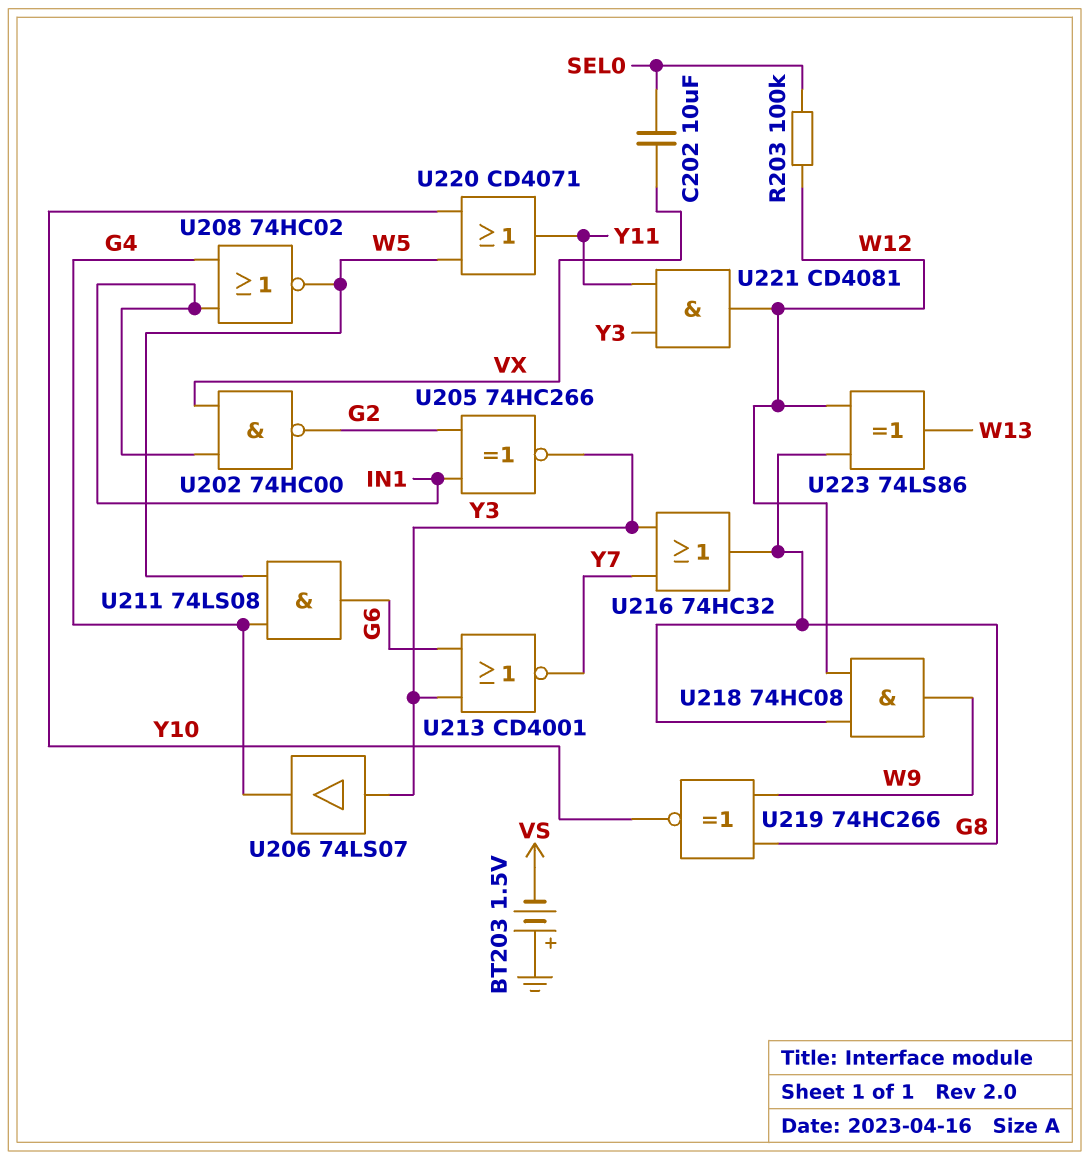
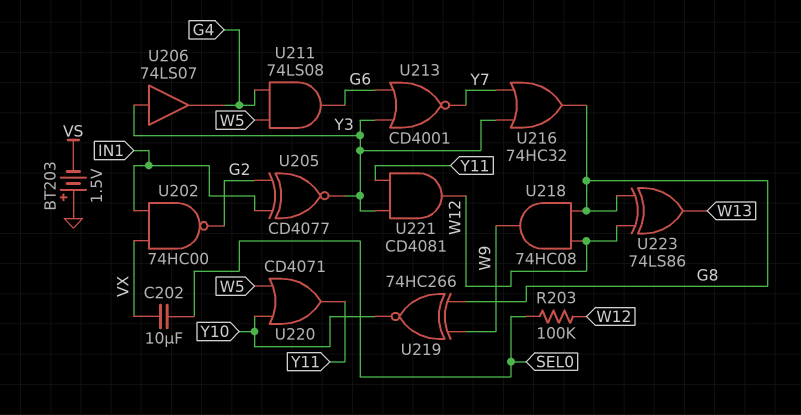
U205: XNOR 74HC266 (in G2, in IN1, out Y3) -> XNOR CD4077 (in G2, in IN1, out Y3)
U208: NOR 74HC02 (in G4, in IN1, out W5) -> none

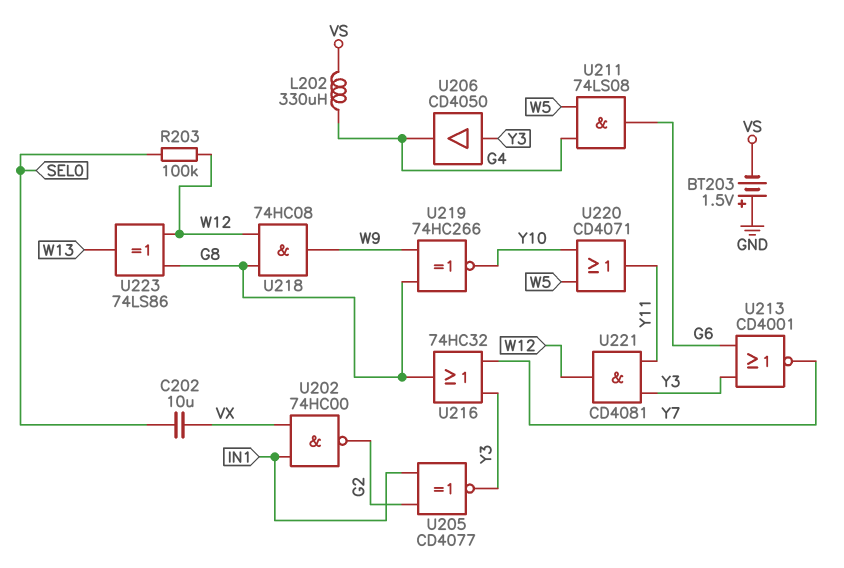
L202: none -> 330uH (G4, VS)
U206: buffer 74LS07 (in Y3, out G4) -> buffer CD4050 (in Y3, out G4)

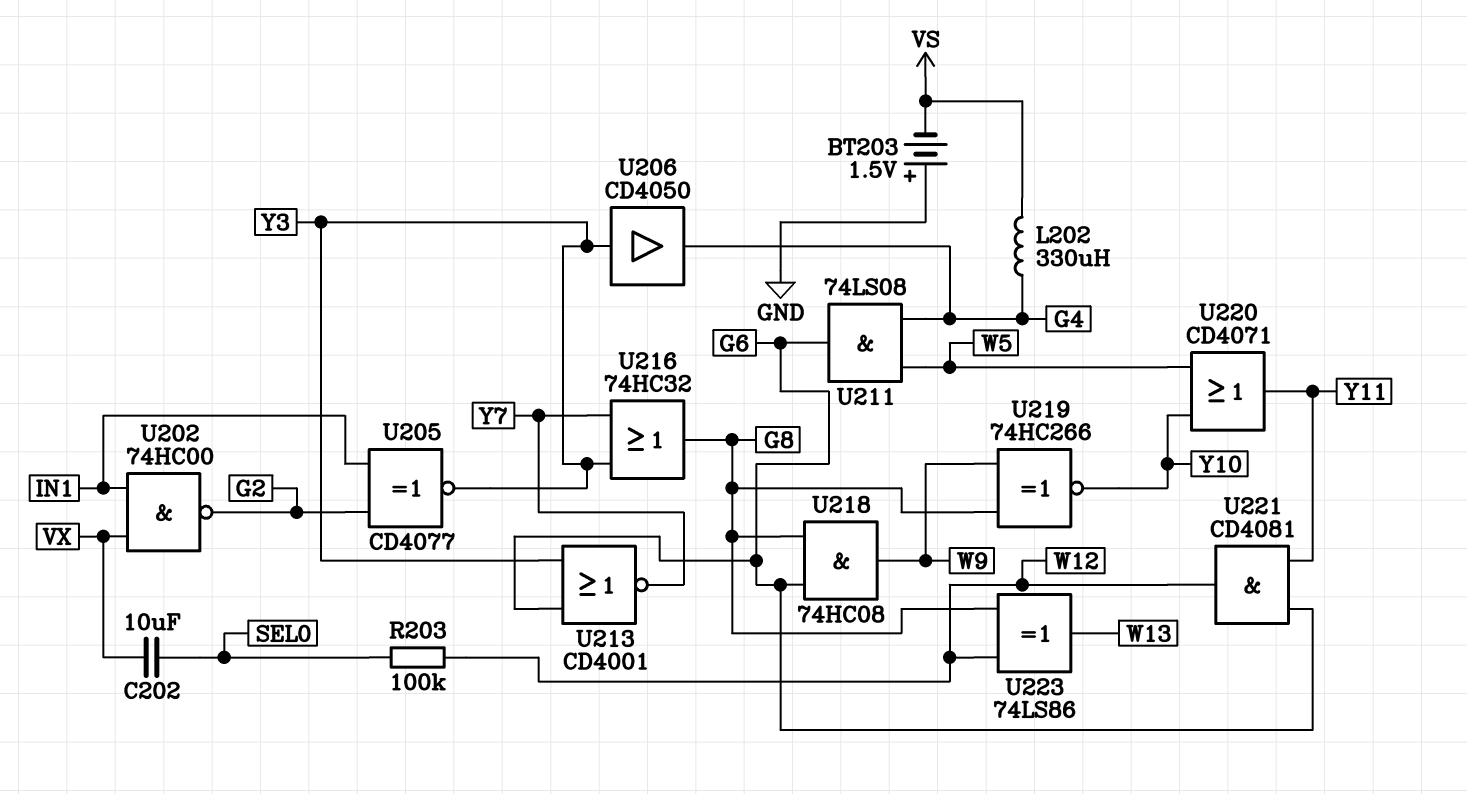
U218: AND 74HC08 (in G8, in W12, out W9) -> AND 74HC08 (in G6, in G8, out W9)
U221: AND CD4081 (in Y3, in Y11, out W12) -> AND CD4081 (in G6, in Y11, out W12)

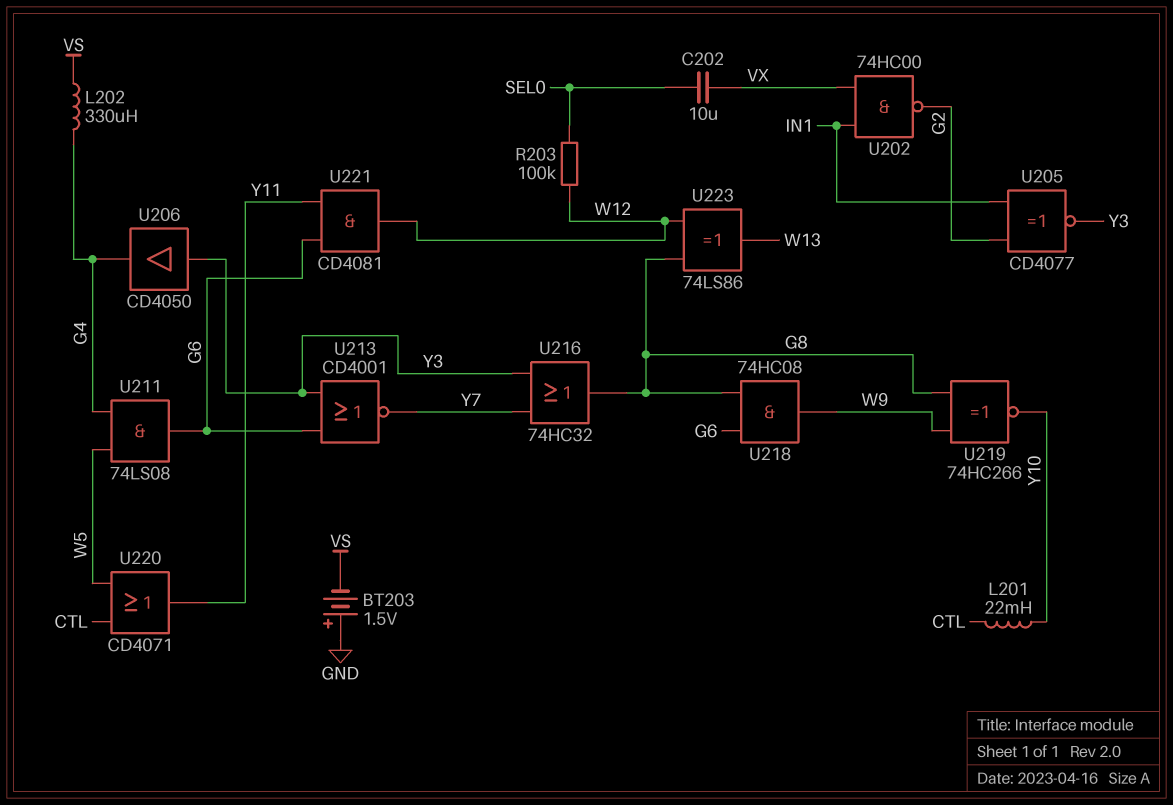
L201: none -> 22mH (CTL, Y10)
U220: OR CD4071 (in W5, in Y10, out Y11) -> OR CD4071 (in CTL, in W5, out Y11)

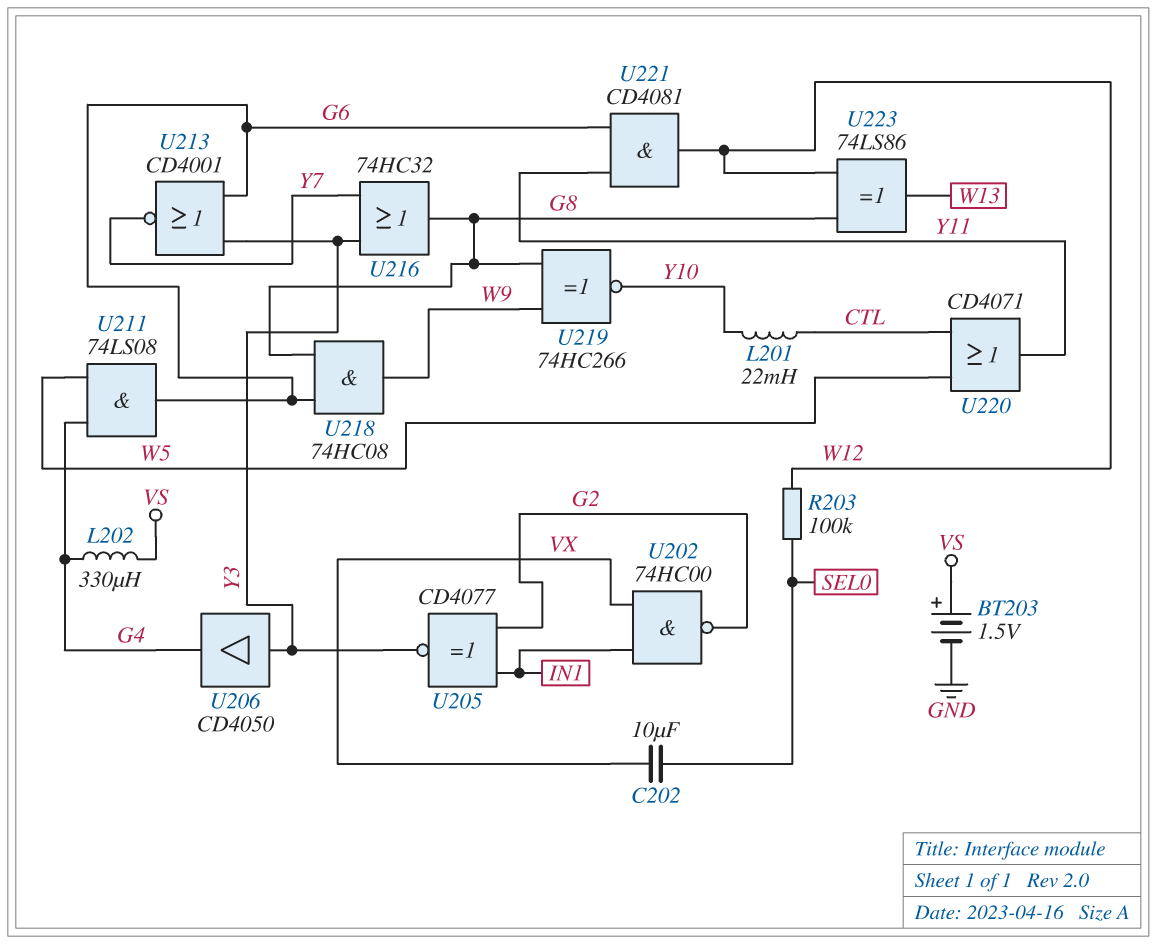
BT203: 1.5V (plus GND, minus VS) -> 1.5V (plus VS, minus GND)

